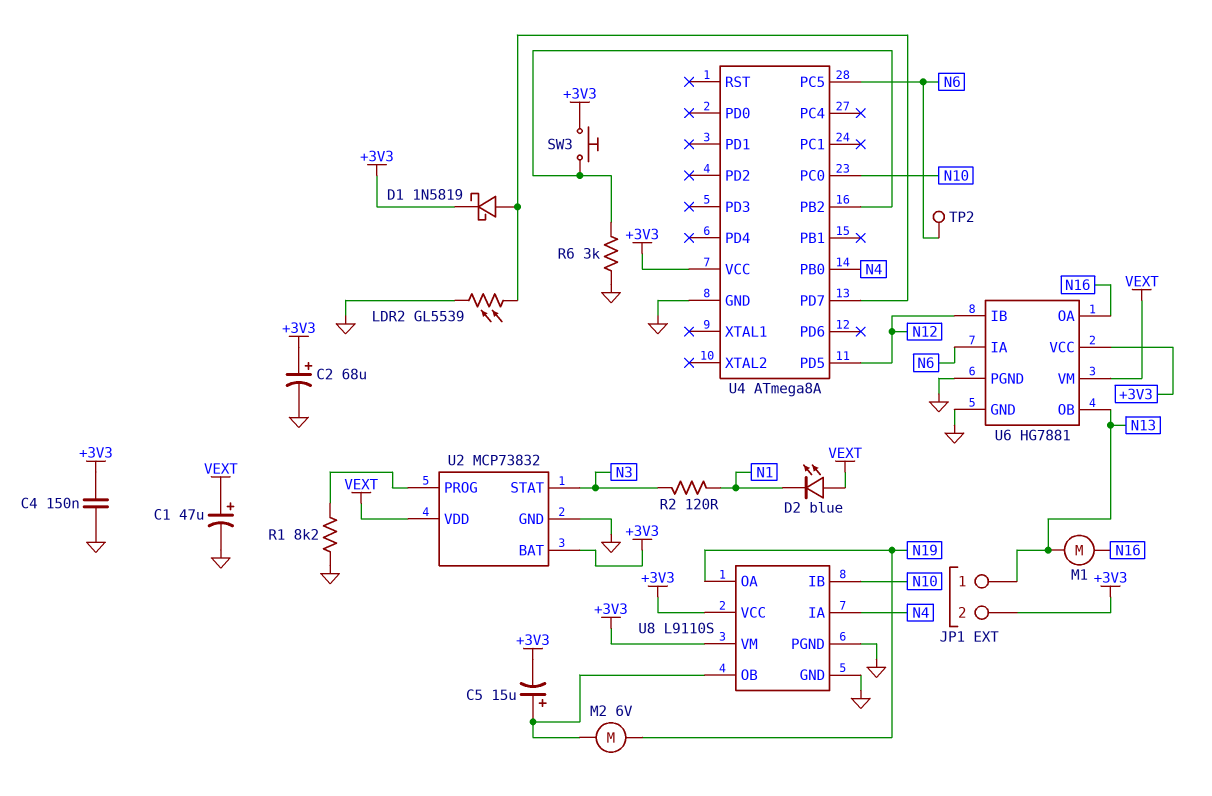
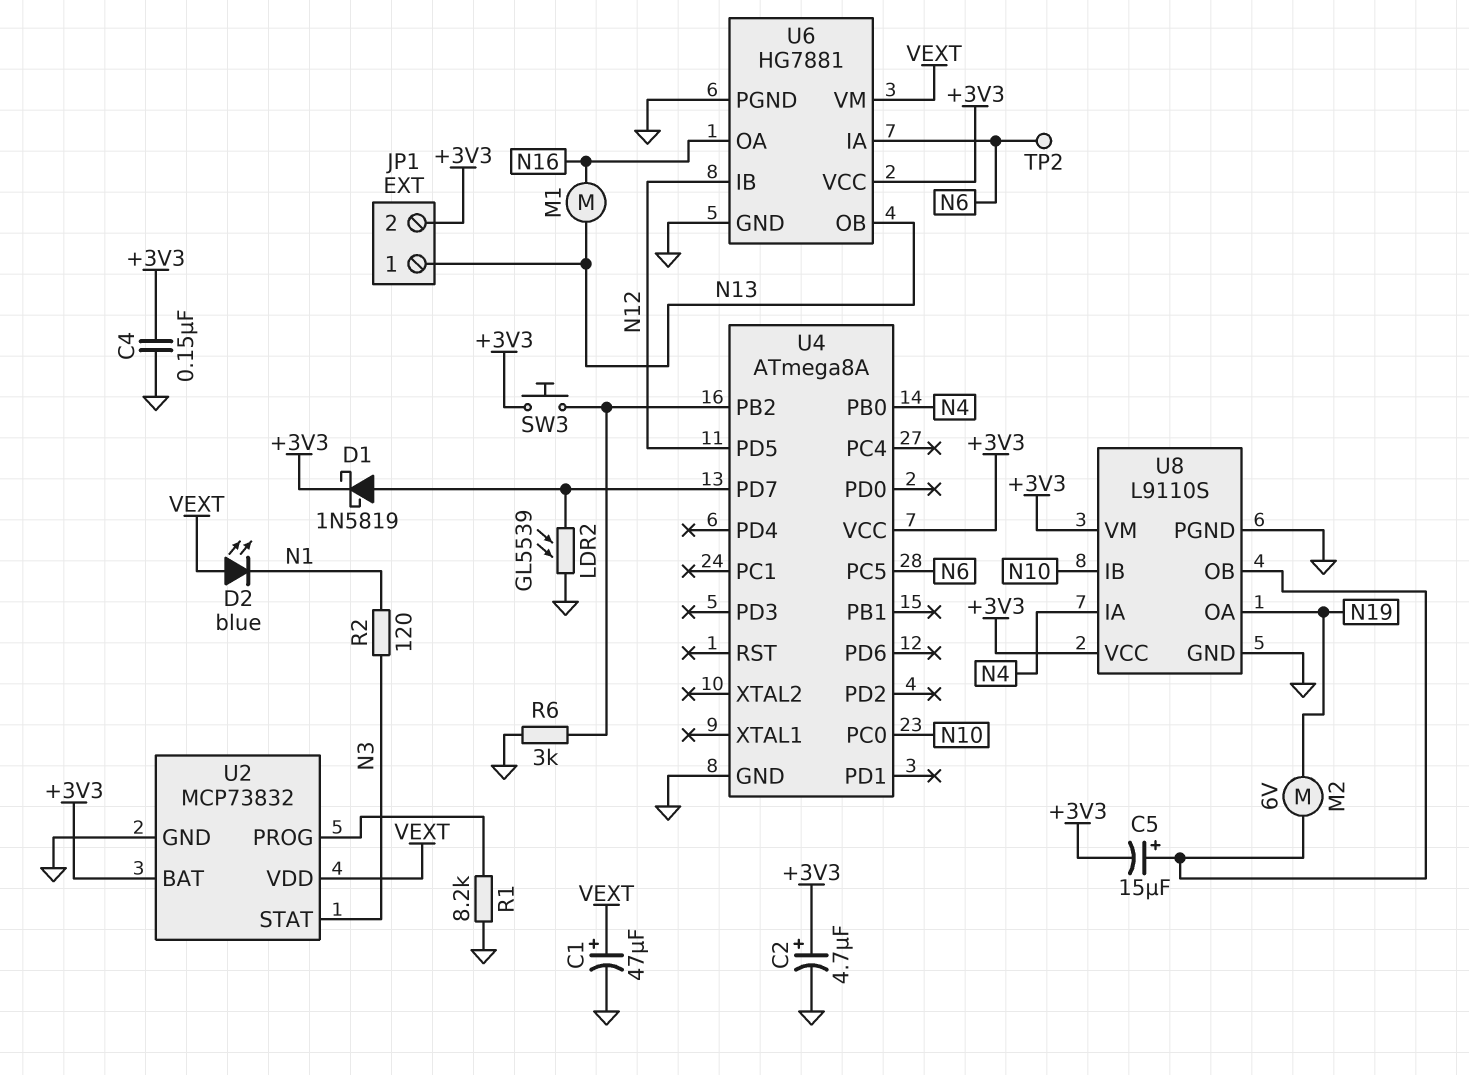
C2: 68uF (plus +3V3, minus GND) -> 4.7uF (plus +3V3, minus GND)

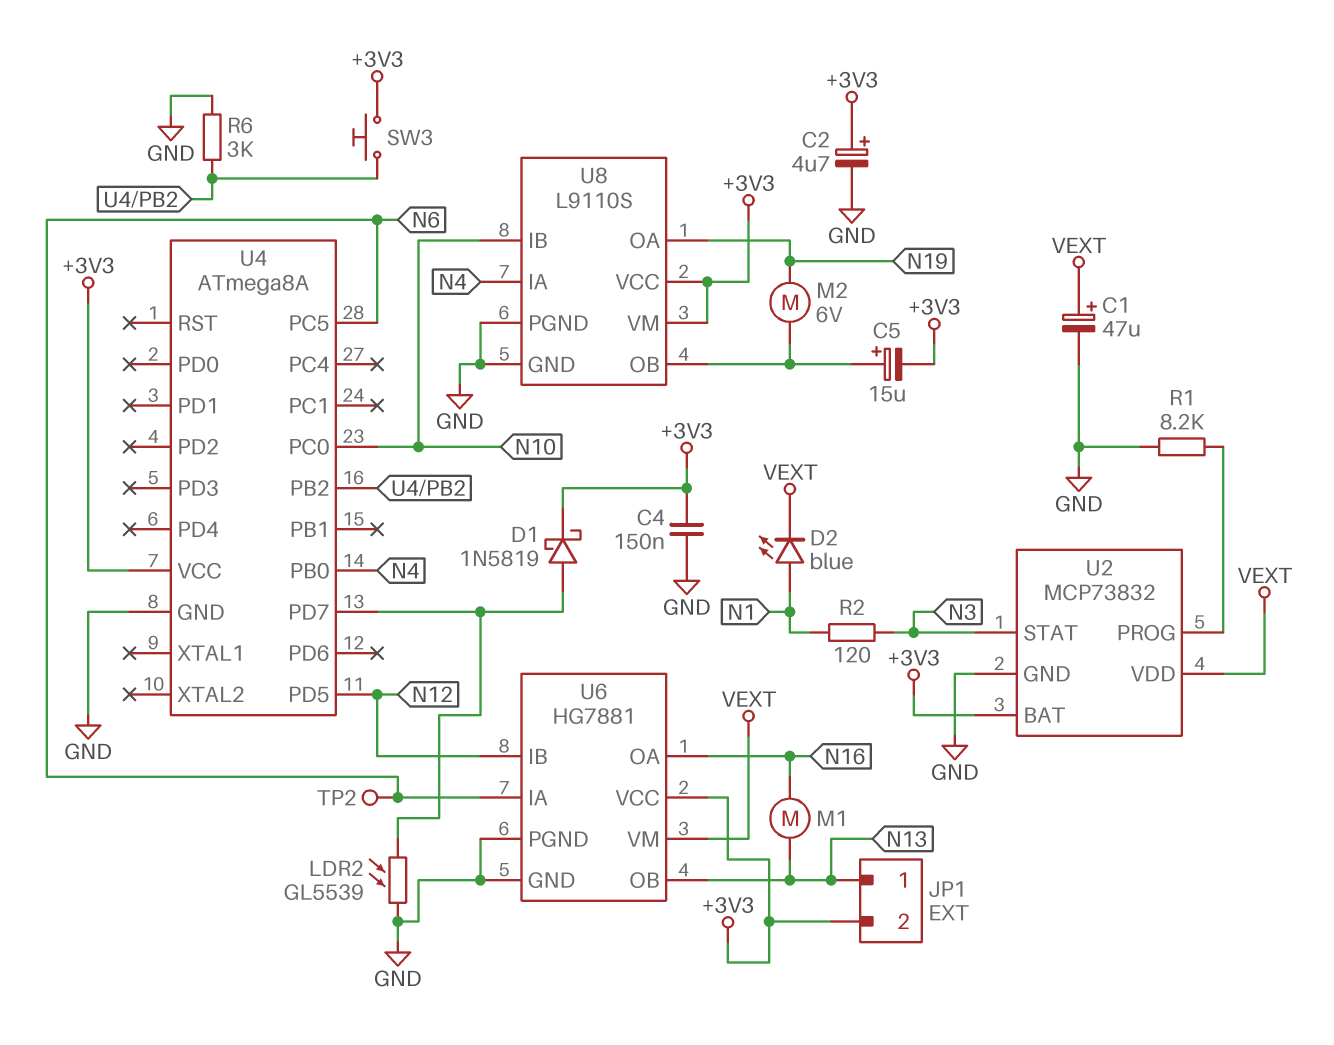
D2: LED blue (A VEXT, K N1) -> LED blue (A N1, K VEXT)

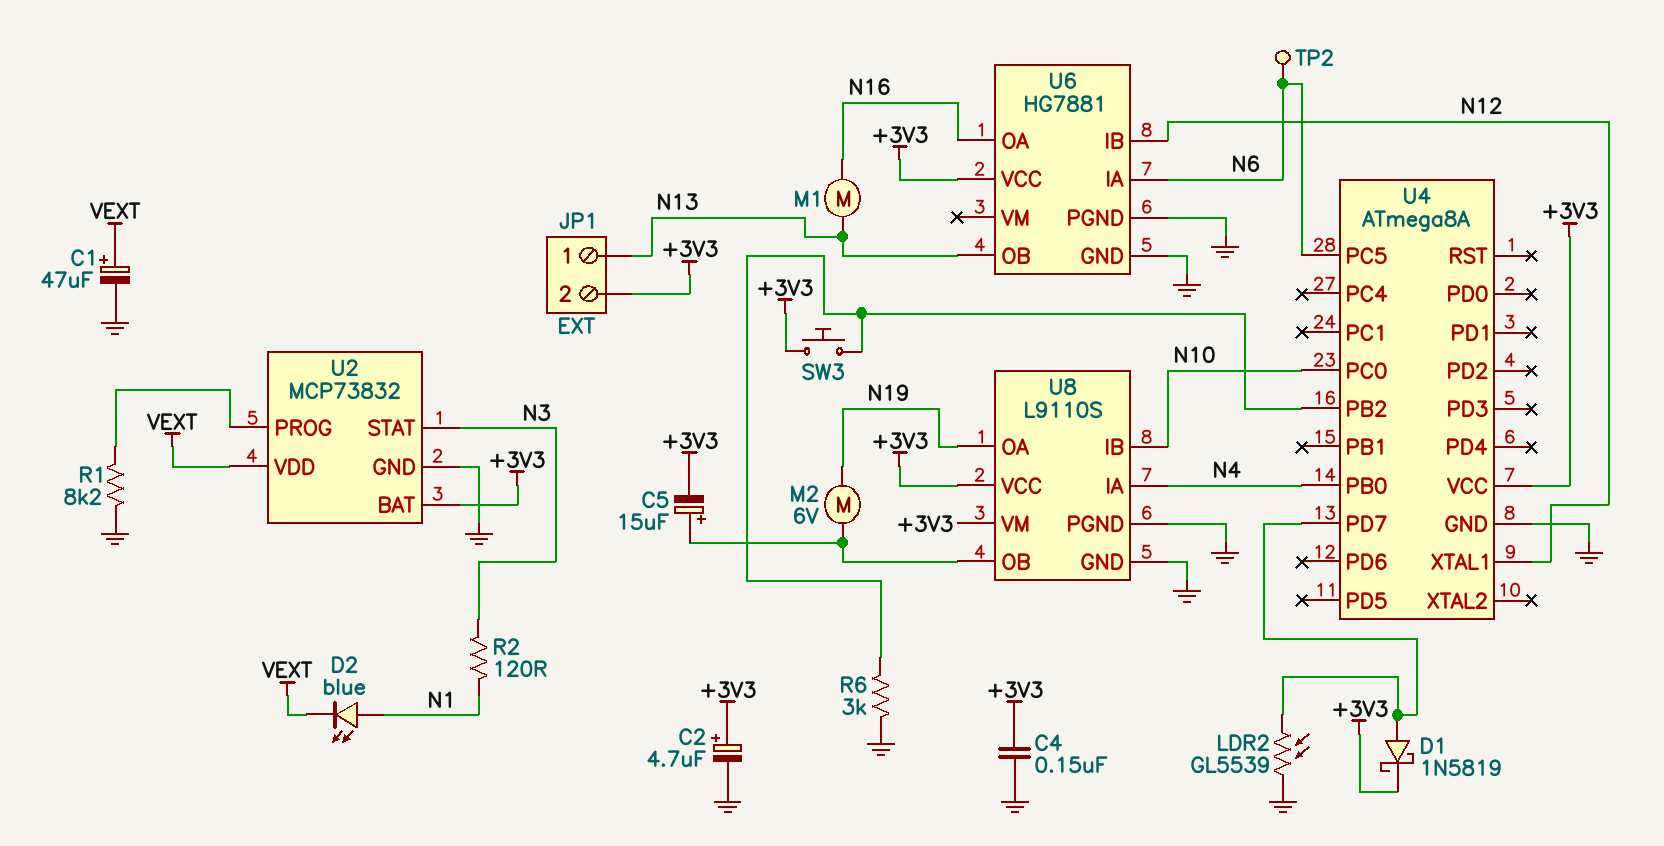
U4 pin PD5: N12 -> none
U4 pin XTAL1: none -> N12
U6 pin VM: VEXT -> none

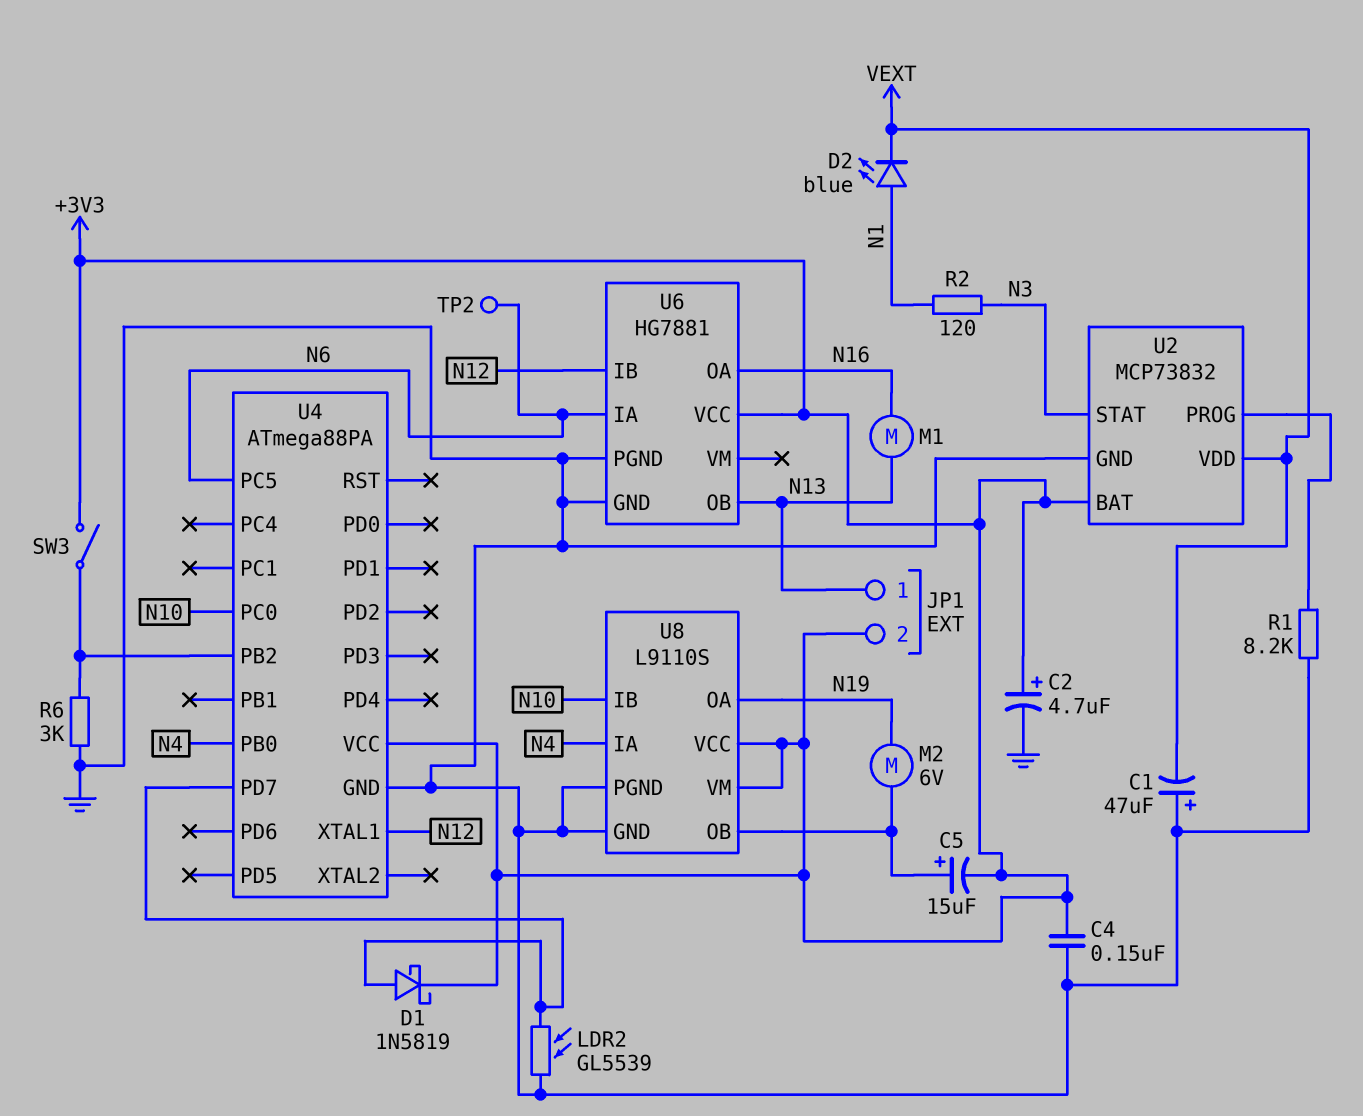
C1: 47uF (plus VEXT, minus GND) -> 47uF (plus GND, minus VEXT)
SW3: button (+3V3, U4/PB2) -> switch (+3V3, U4/PB2)
U4: ATmega8A -> ATmega88PA

